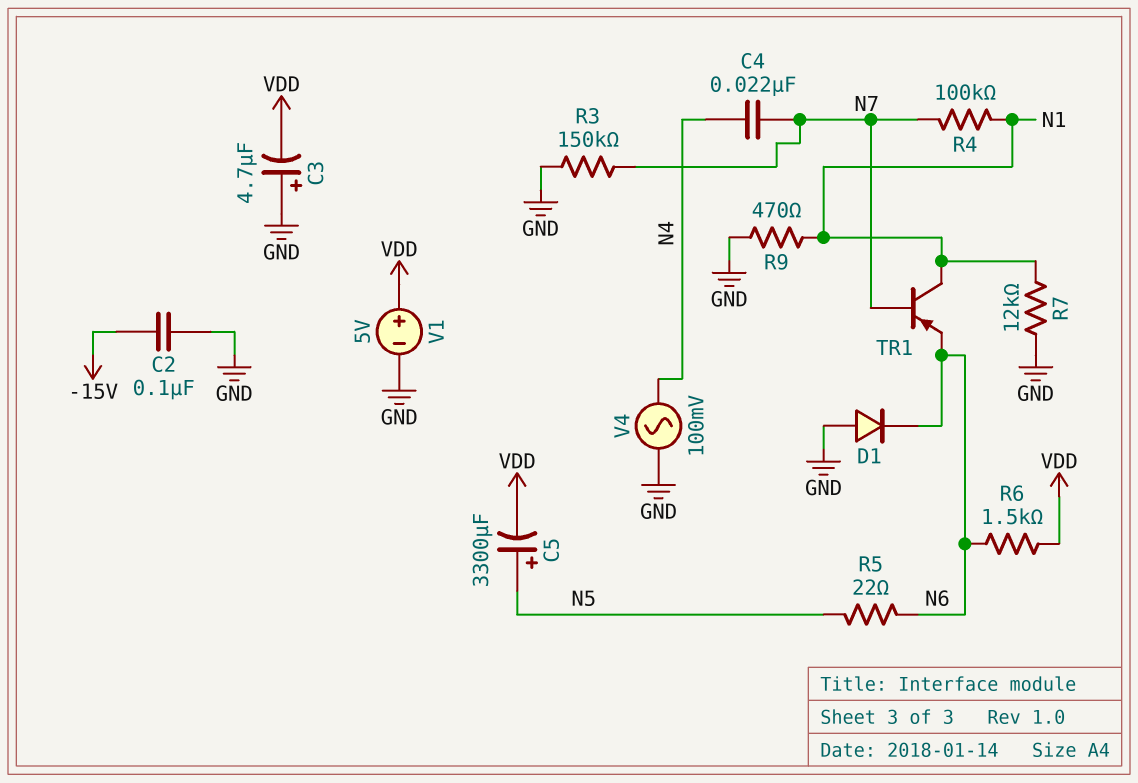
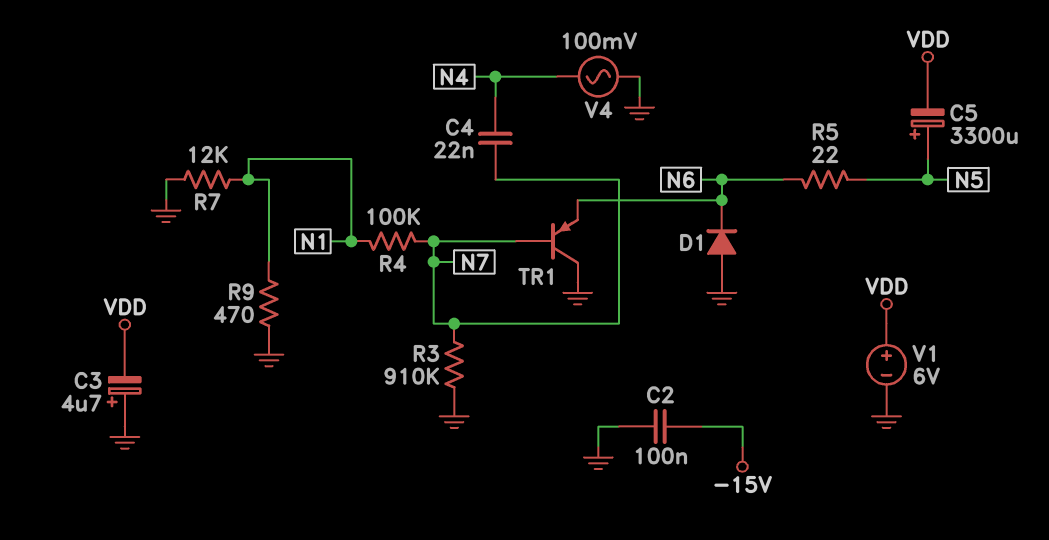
R3: 150k (GND, N7) -> 910k (GND, N7)
R6: 1.5k (N6, VDD) -> none
TR1: PNP (B N7, C N1, E N6) -> PNP (B N7, C GND, E N6)
V1: 5V (plus VDD, minus GND) -> 6V (plus VDD, minus GND)

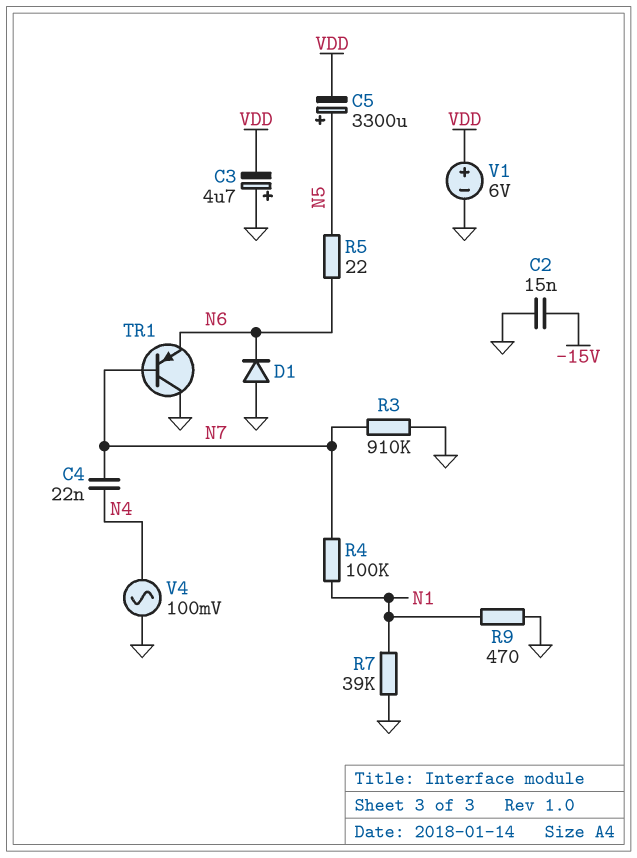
C2: 100nF (-15V, GND) -> 15nF (-15V, GND)
R7: 12k (GND, N1) -> 39k (GND, N1)

